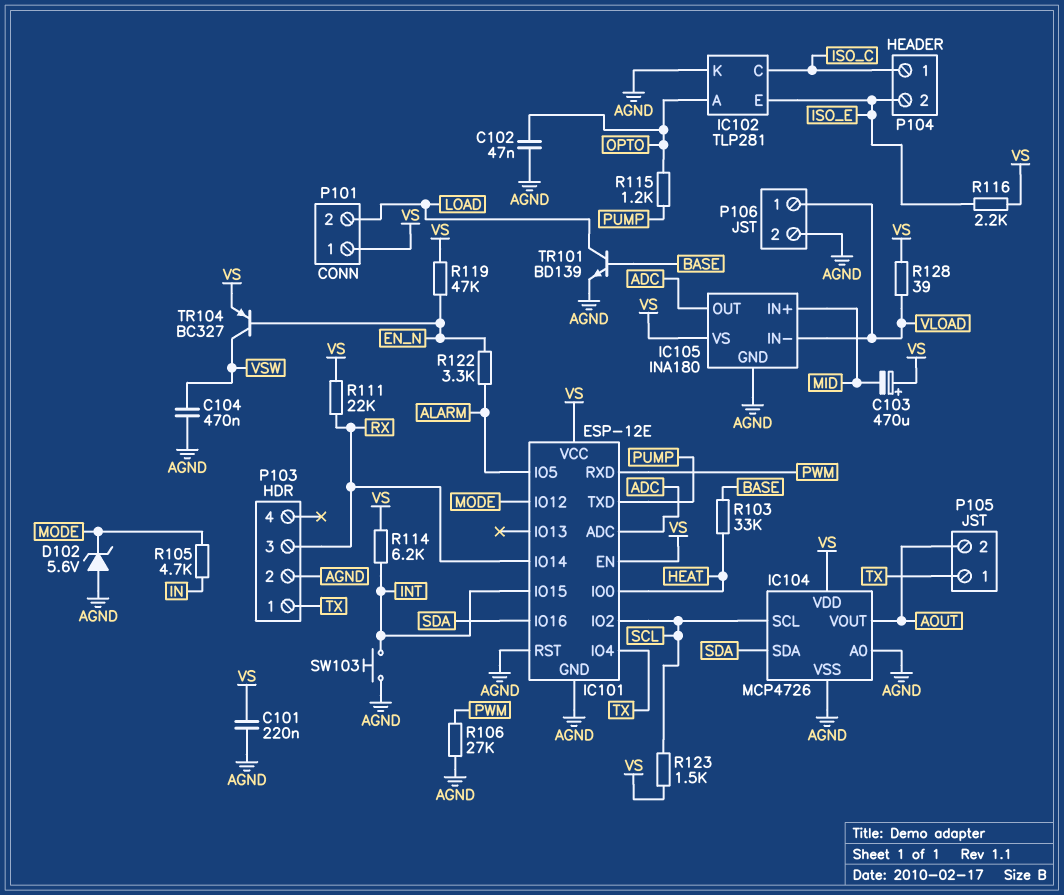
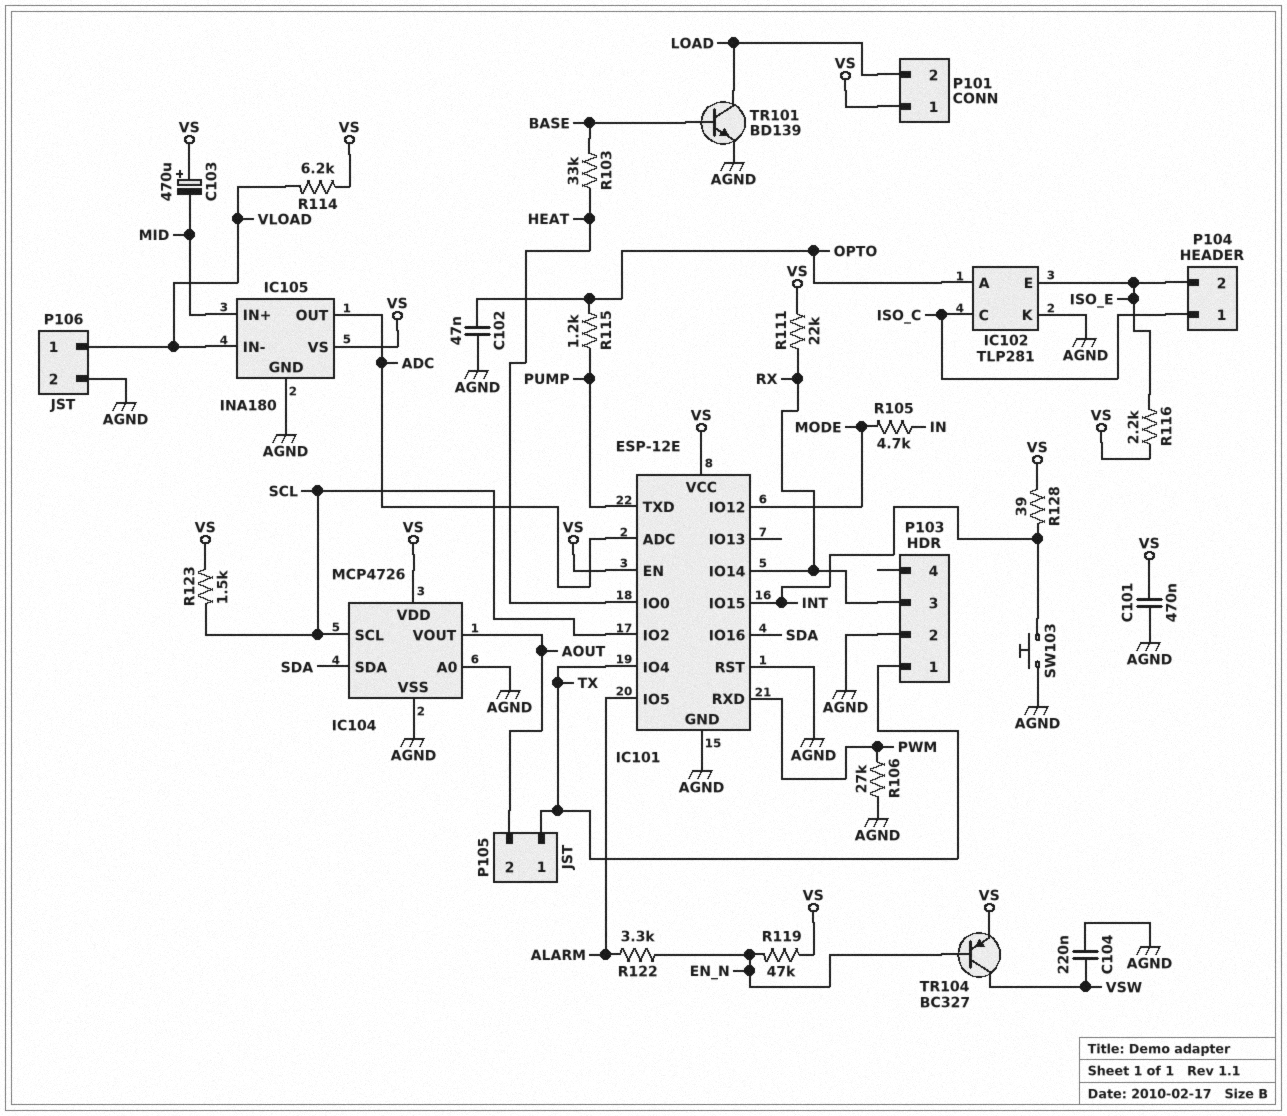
C101: 220nF (AGND, VS) -> 470nF (AGND, VS)
C104: 470nF (AGND, VSW) -> 220nF (AGND, VSW)
D102: zener 5.6V (A AGND, K MODE) -> none
R114: 6.2k (INT, VS) -> 6.2k (VLOAD, VS)
R128: 39 (VLOAD, VS) -> 39 (INT, VS)

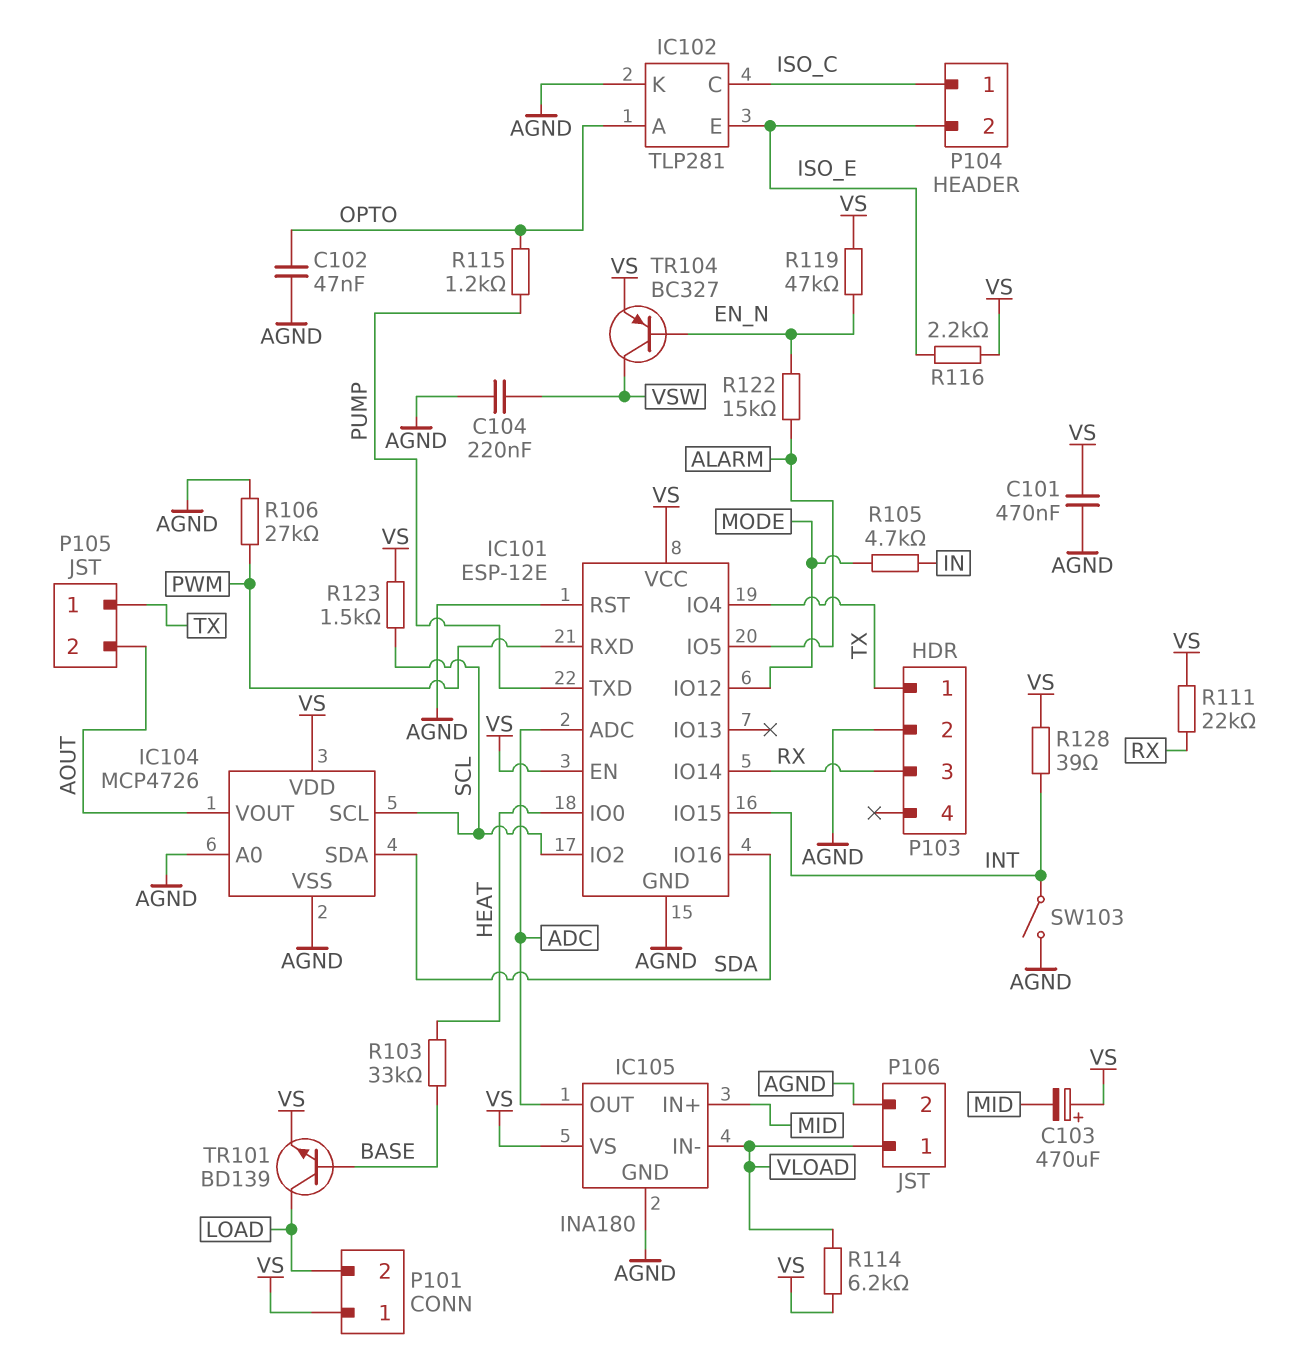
R122: 3.3k (ALARM, EN_N) -> 15k (ALARM, EN_N)
SW103: button (AGND, INT) -> switch (AGND, INT)
TR101: NPN BD139 (B BASE, C LOAD, E AGND) -> NPN BD139 (B BASE, C LOAD, E VS)

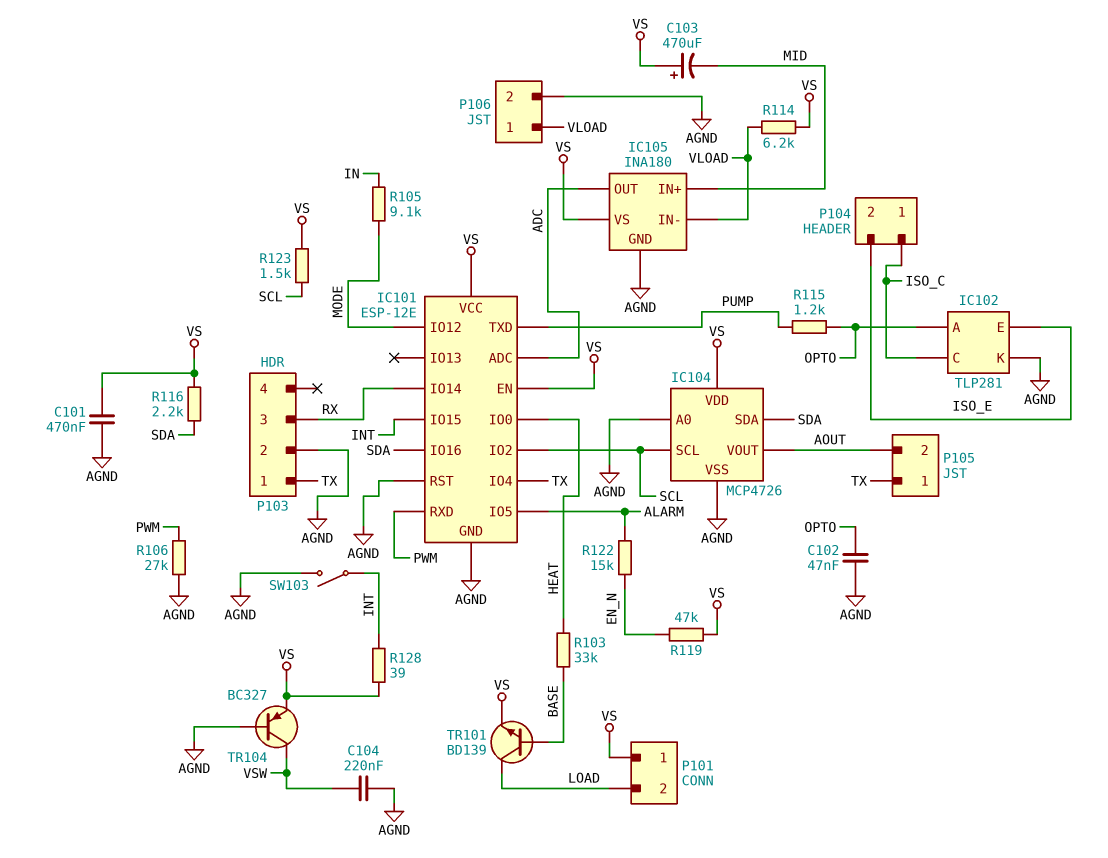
R105: 4.7k (IN, MODE) -> 9.1k (IN, MODE)
R111: 22k (RX, VS) -> none
R116: 2.2k (ISO_E, VS) -> 2.2k (SDA, VS)
TR104: PNP BC327 (B EN_N, C VSW, E VS) -> PNP BC327 (B AGND, C VSW, E VS)

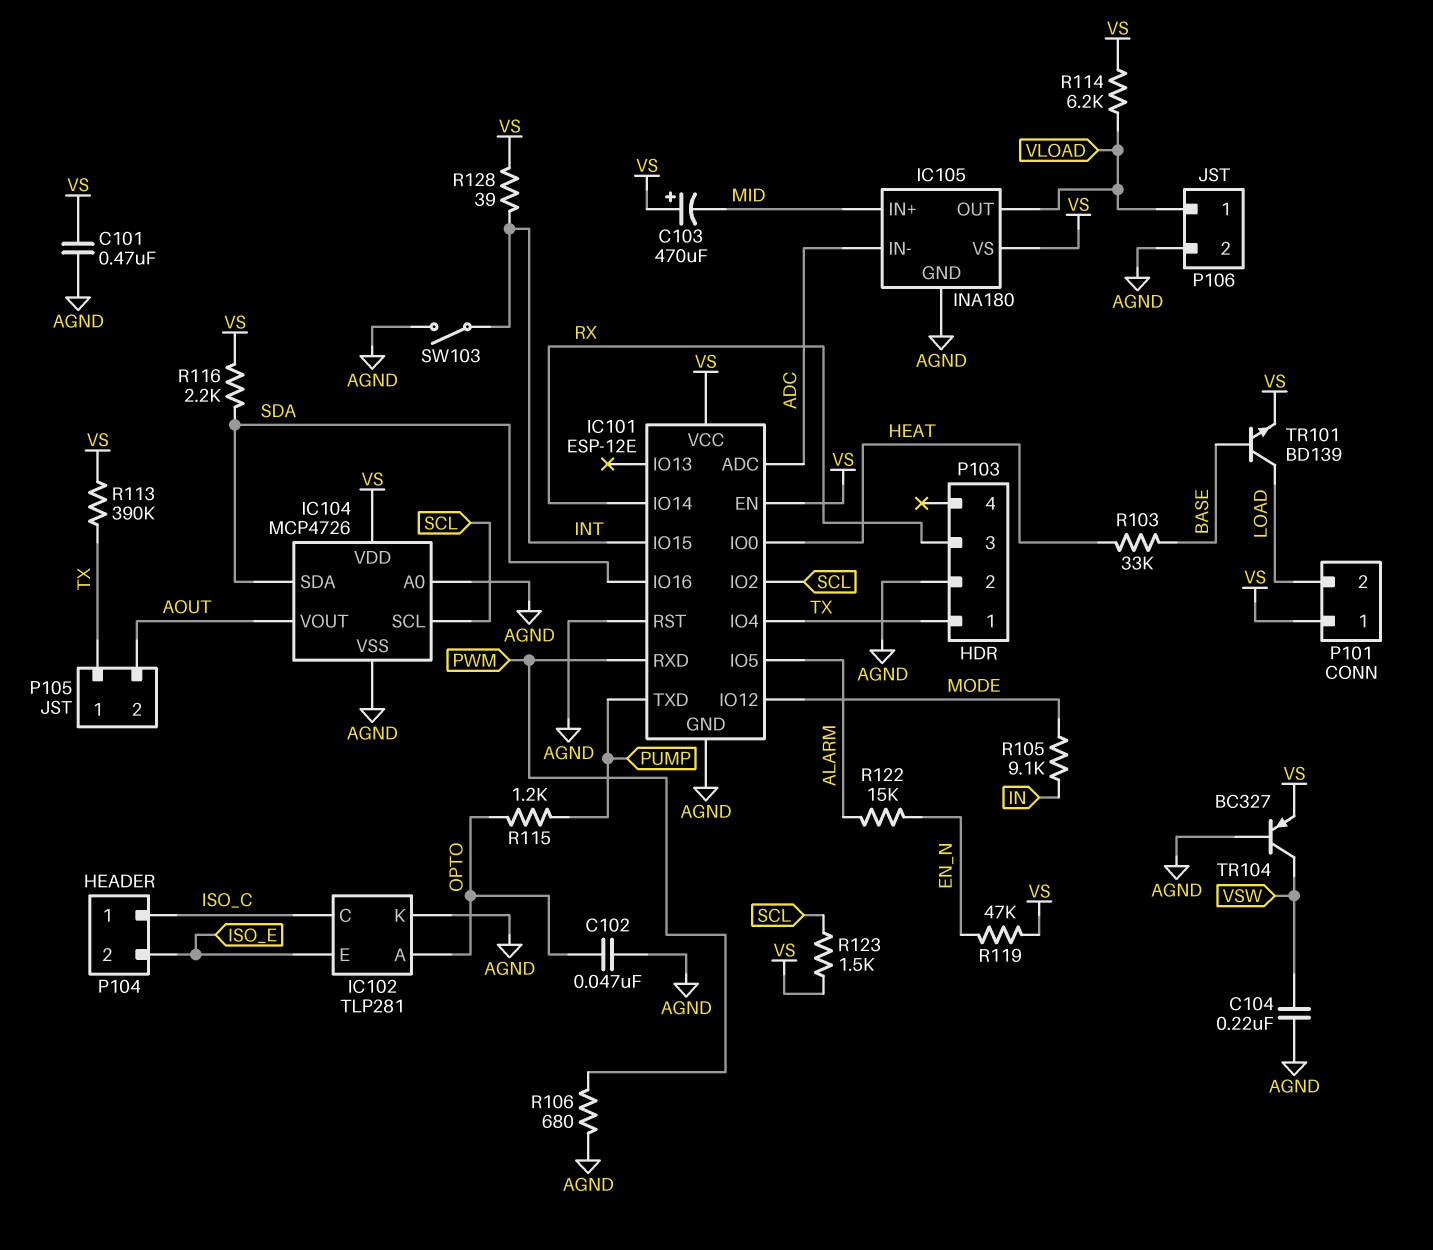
IC105 pin IN-: VLOAD -> ADC
IC105 pin OUT: ADC -> VLOAD
R106: 27k (AGND, PWM) -> 680 (AGND, PWM)
R113: none -> 390k (TX, VS)

